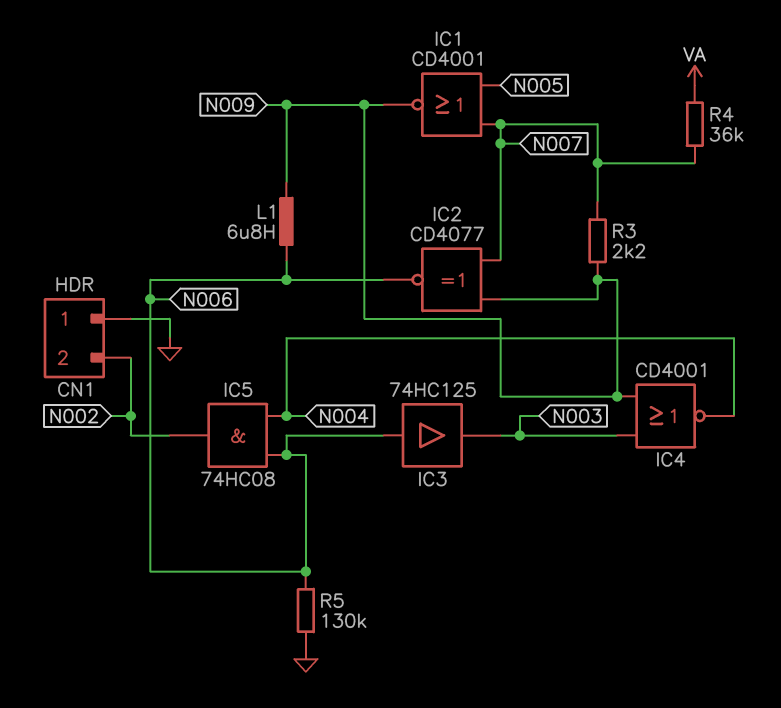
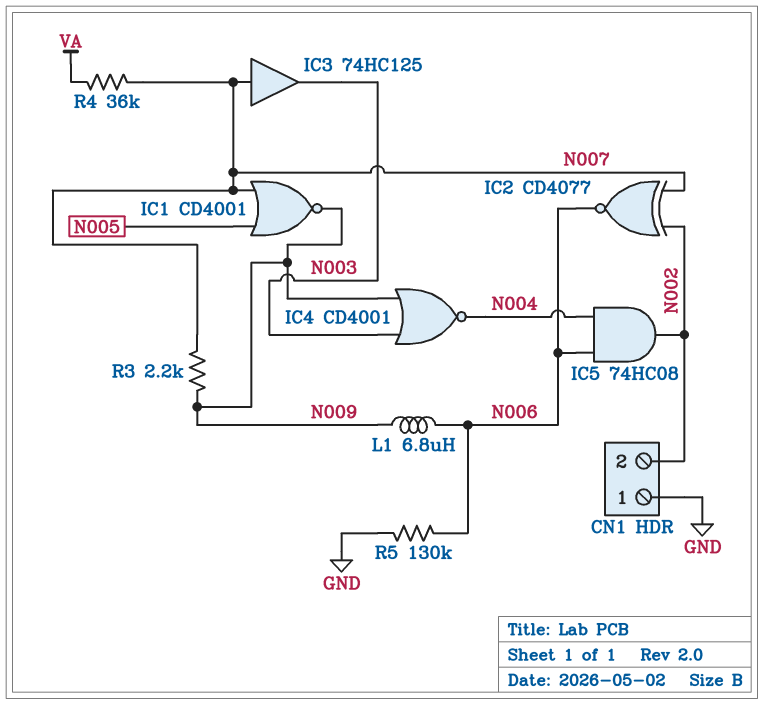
IC2: XNOR CD4077 (in N007, in N009, out N006) -> XNOR CD4077 (in N002, in N007, out N006)
IC3: buffer 74HC125 (in N006, out N003) -> buffer 74HC125 (in N007, out N003)

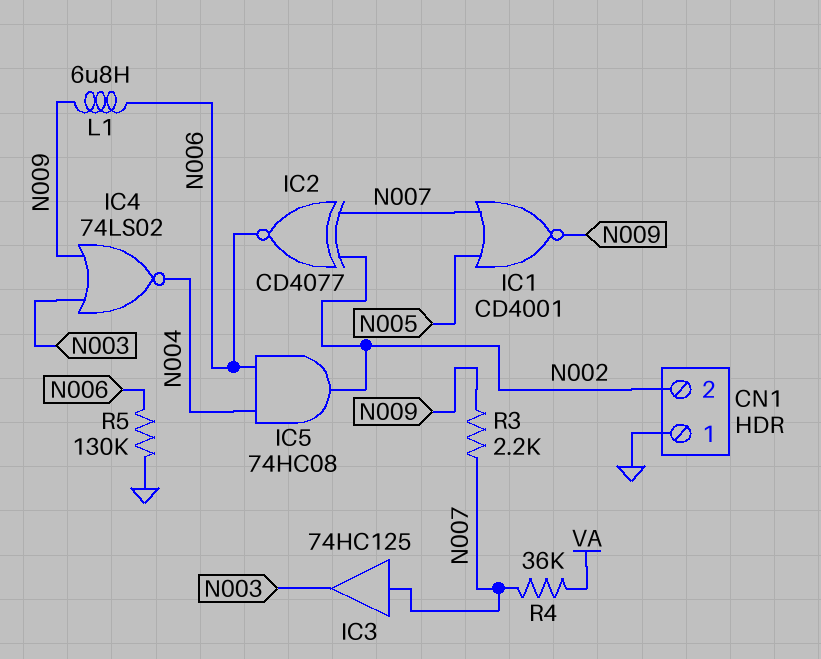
IC4: NOR CD4001 (in N003, in N009, out N004) -> NOR 74LS02 (in N003, in N009, out N004)

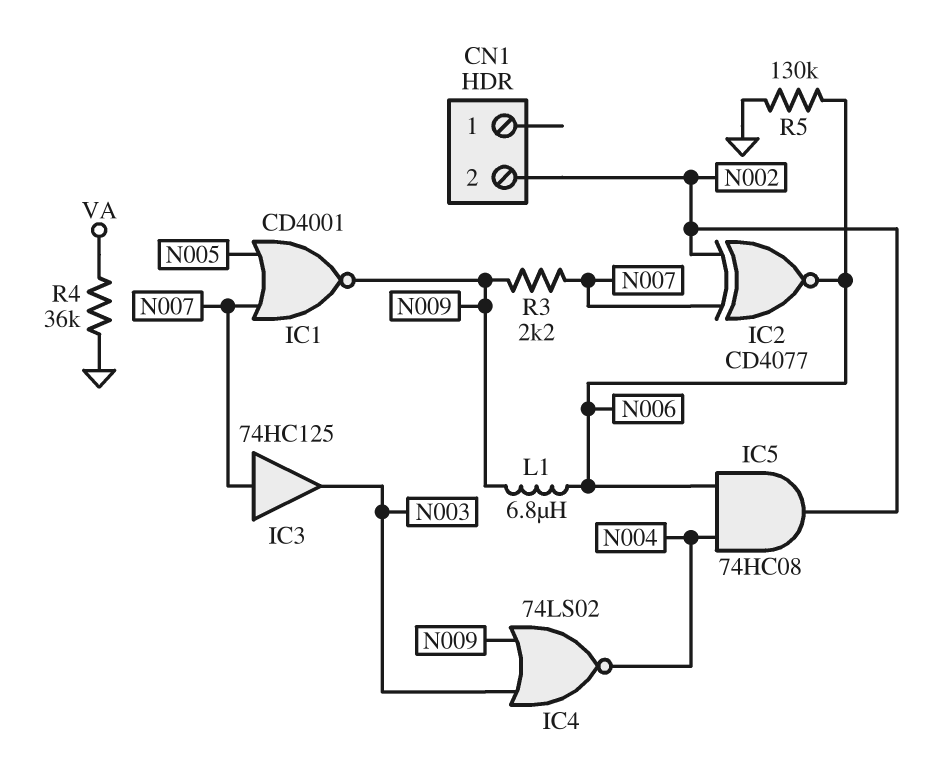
CN1 pin 1: GND -> none
R4: 36k (N007, VA) -> 36k (GND, VA)

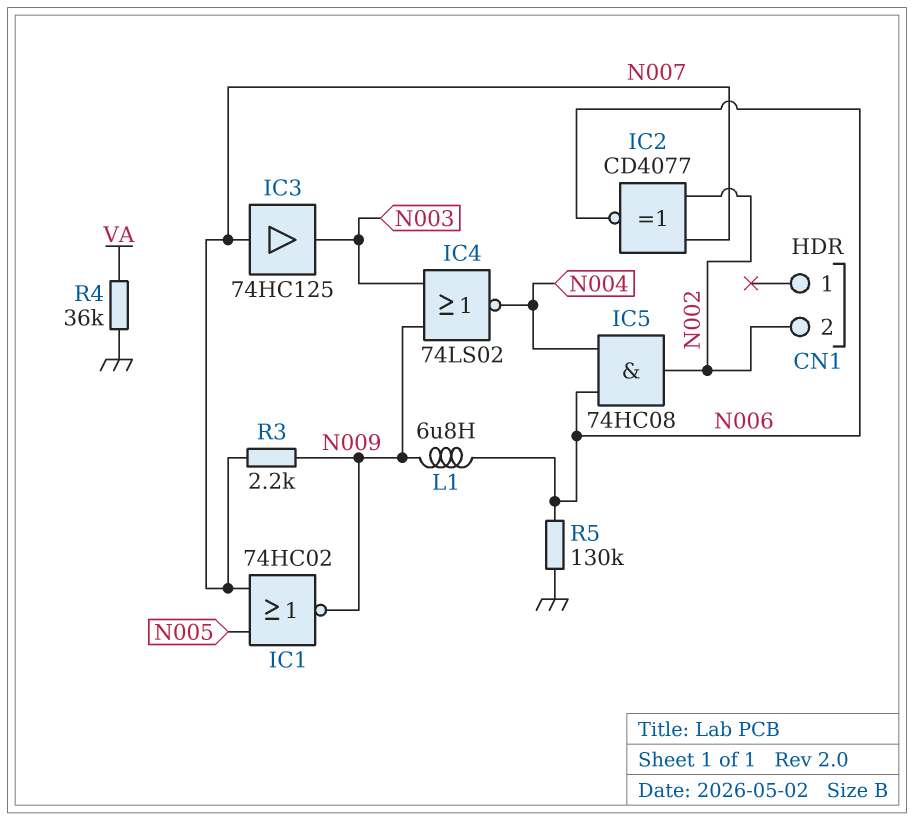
IC1: NOR CD4001 (in N005, in N007, out N009) -> NOR 74HC02 (in N005, in N007, out N009)

